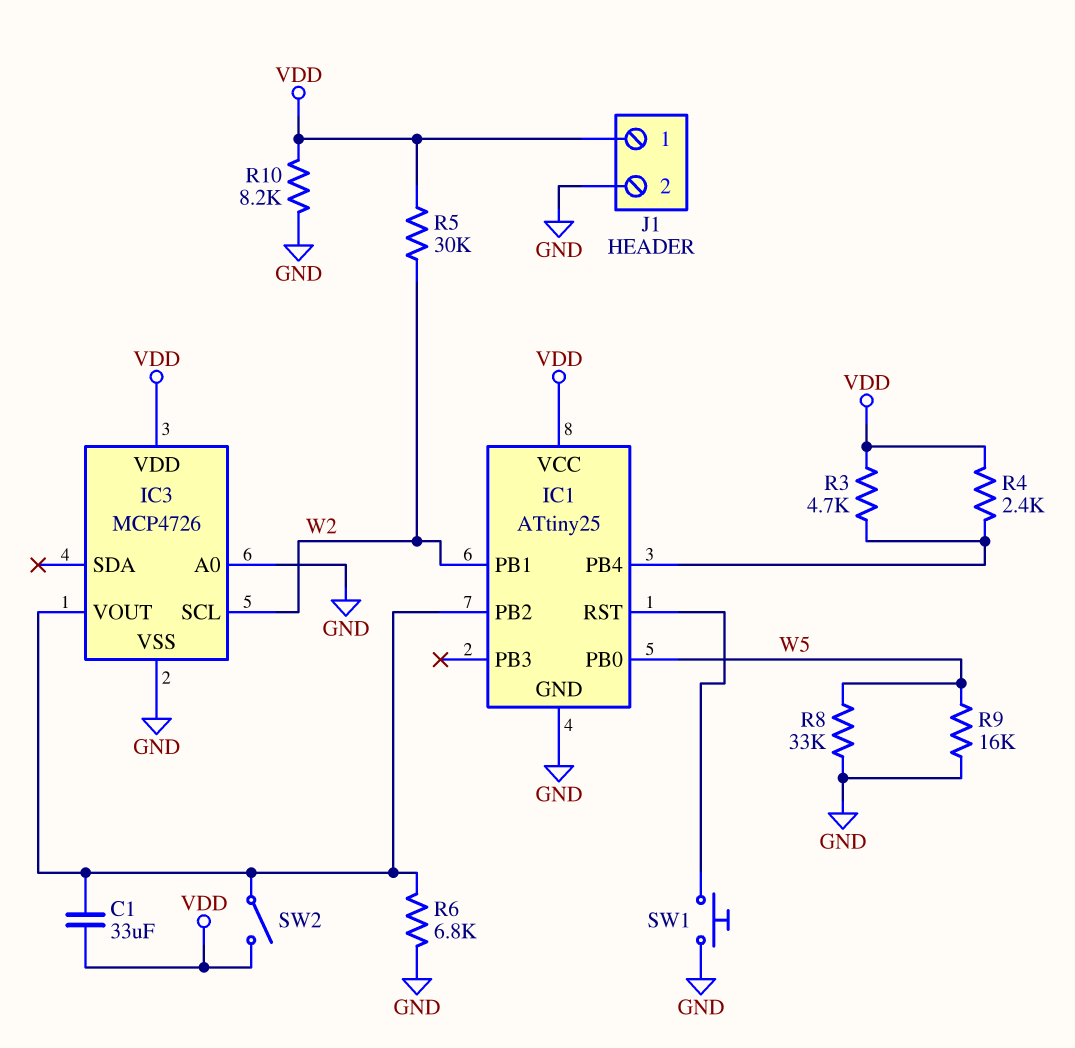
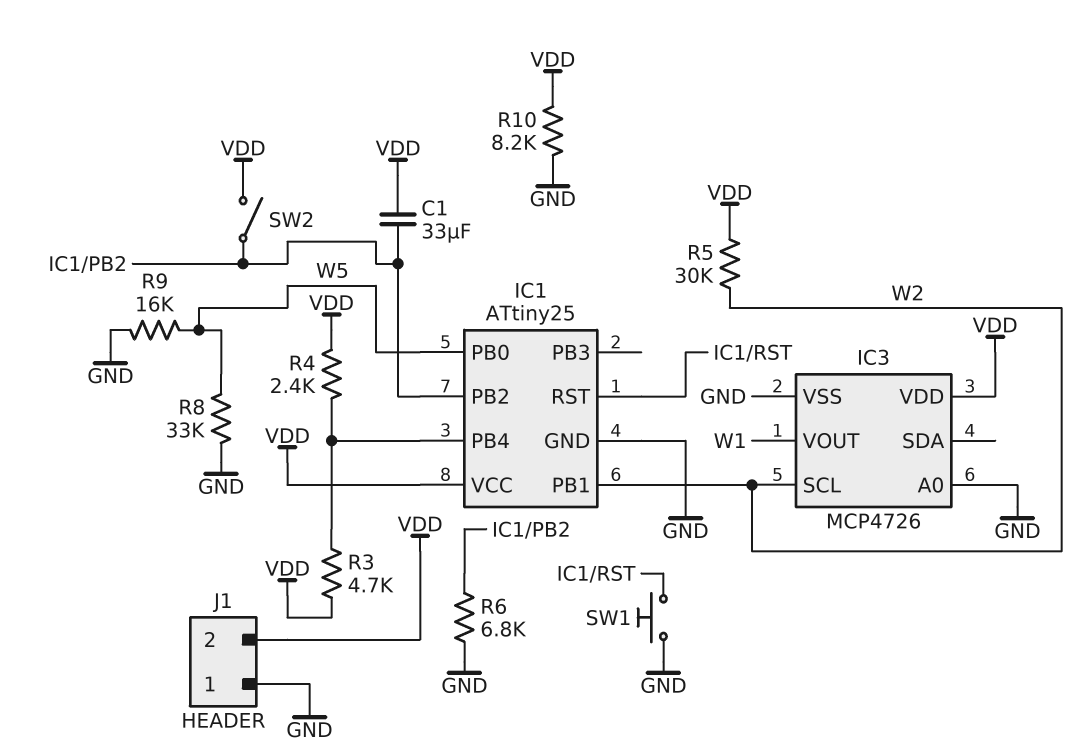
IC3 pin VOUT: IC1/PB2 -> W1
J1 pin 1: VDD -> GND
J1 pin 2: GND -> VDD

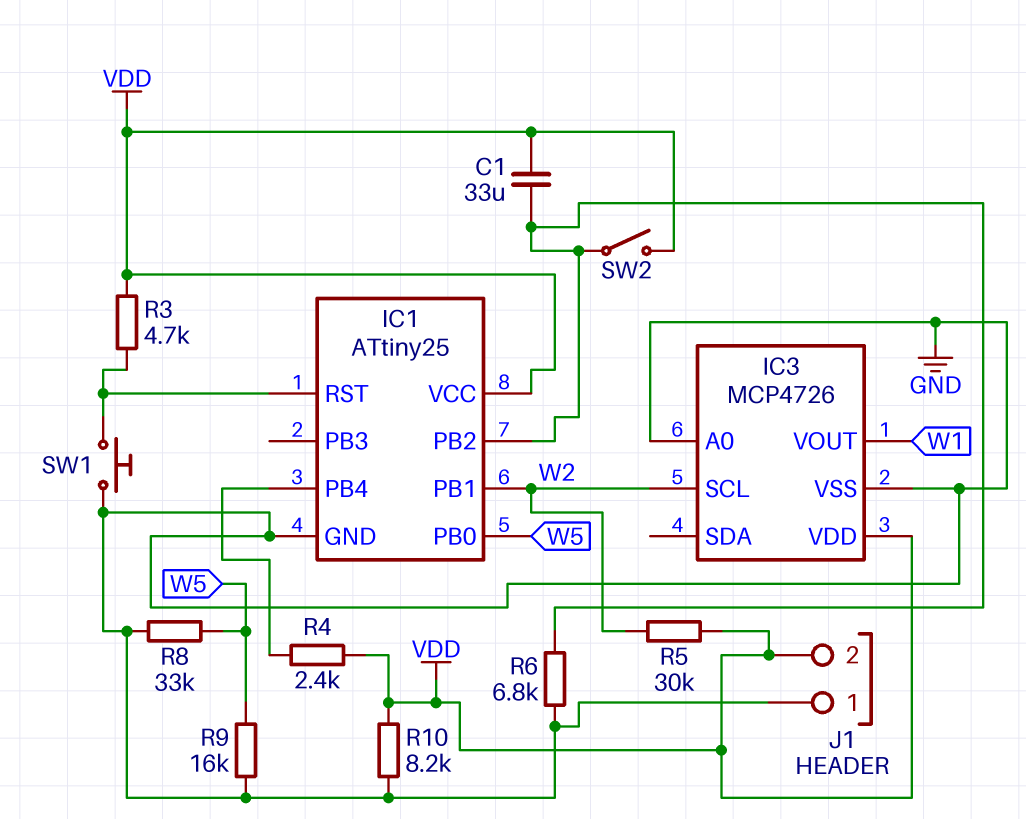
R3: 4.7k (IC1/PB4, VDD) -> 4.7k (IC1/RST, VDD)

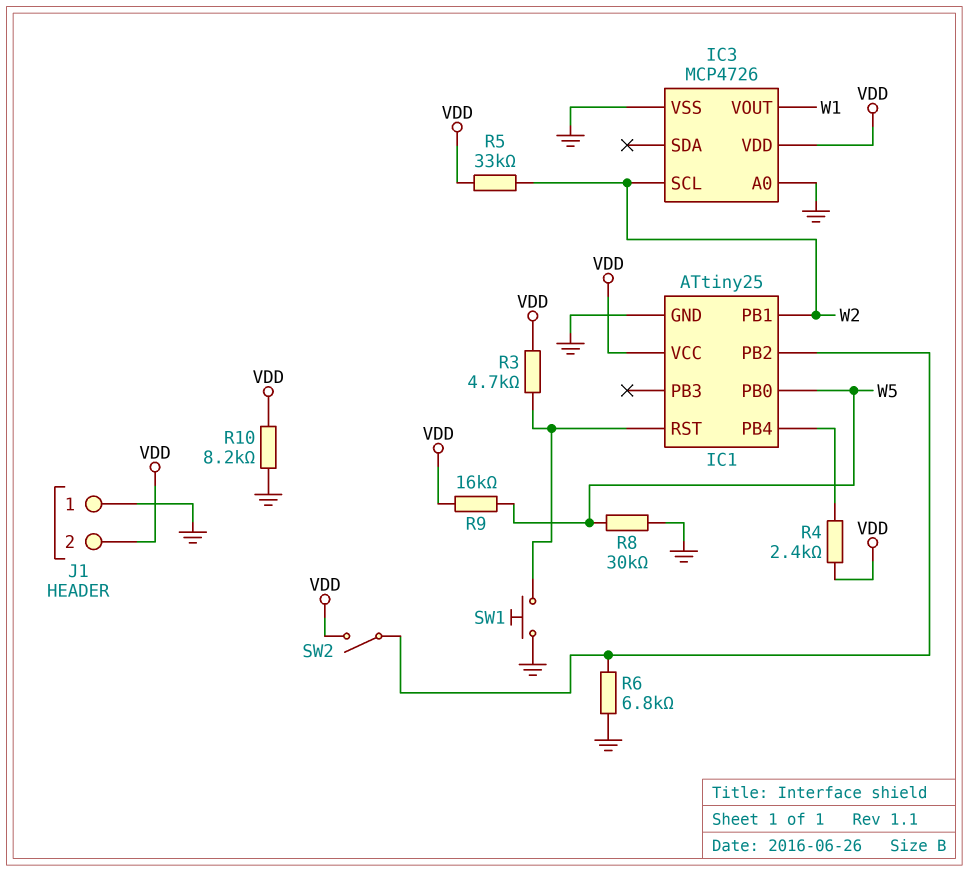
C1: 33uF (IC1/PB2, VDD) -> none
R5: 30k (VDD, W2) -> 33k (VDD, W2)
R8: 33k (GND, W5) -> 30k (GND, W5)
R9: 16k (GND, W5) -> 16k (VDD, W5)

